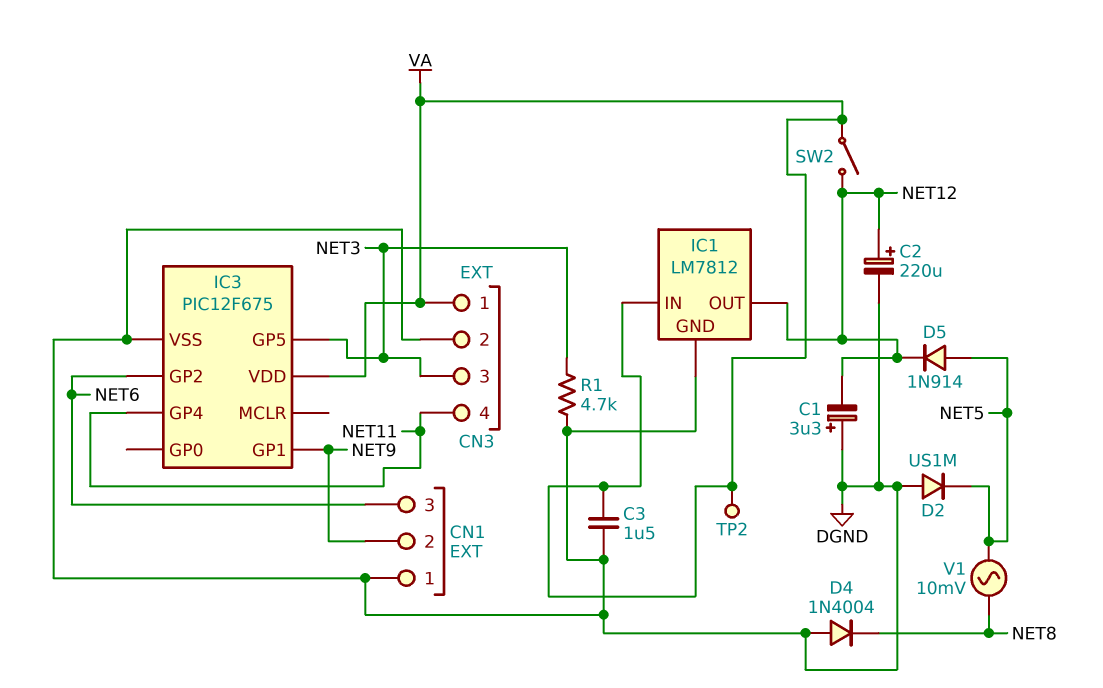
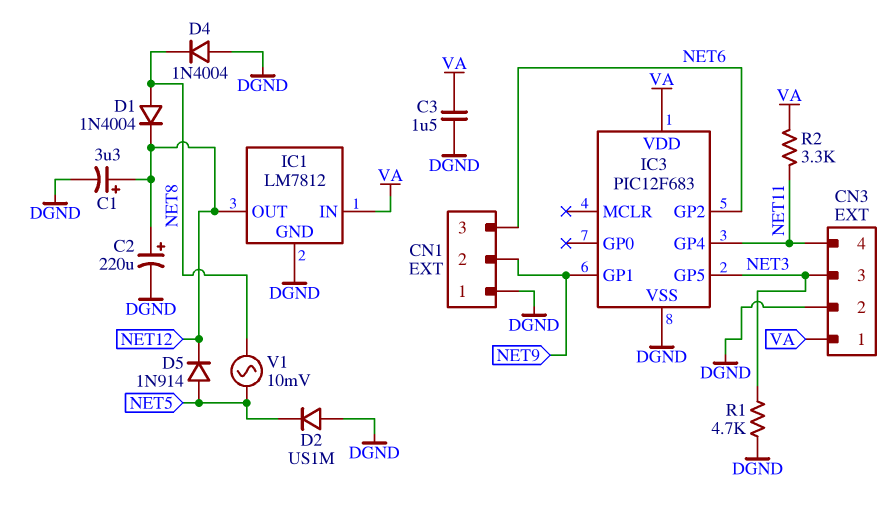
C1: 3.3uF (plus DGND, minus NET12) -> 3.3uF (plus NET12, minus DGND)
D1: none -> diode 1N4004 (A NET8, K NET12)
IC3: PIC12F675 -> PIC12F683
R2: none -> 3.3k (NET11, VA)
SW2: switch (NET12, VA) -> none
TP2: test point (VA) -> none

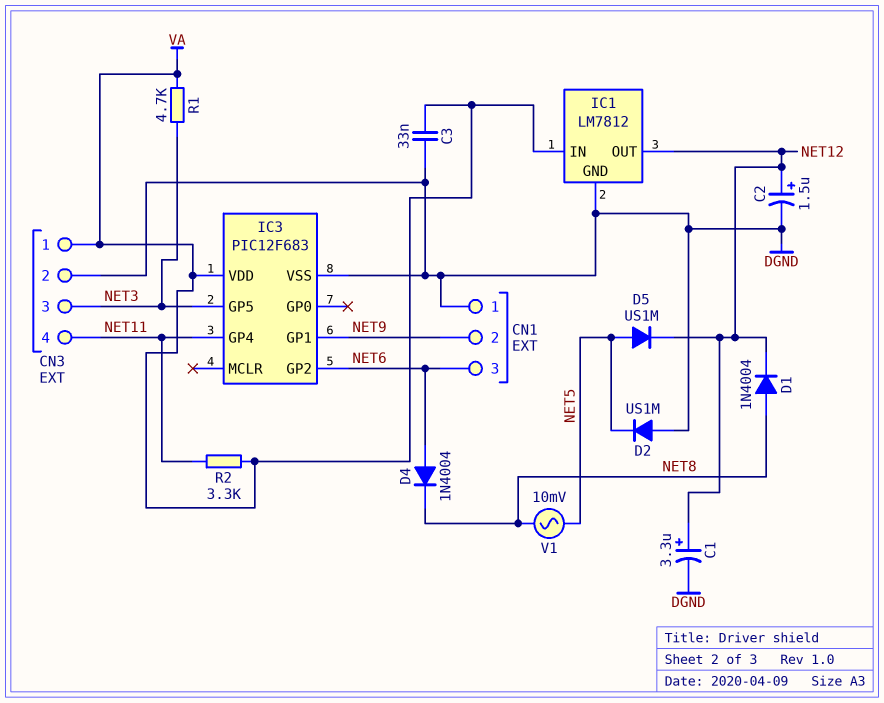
C2: 220uF (plus NET12, minus DGND) -> 1.5uF (plus NET12, minus DGND)
C3: 1.5uF (DGND, VA) -> 33nF (DGND, VA)
D4: diode 1N4004 (A DGND, K NET8) -> diode 1N4004 (A NET6, K NET8)
D5: diode 1N914 (A NET5, K NET12) -> diode US1M (A NET5, K NET12)
R1: 4.7k (DGND, NET3) -> 4.7k (NET3, VA)

